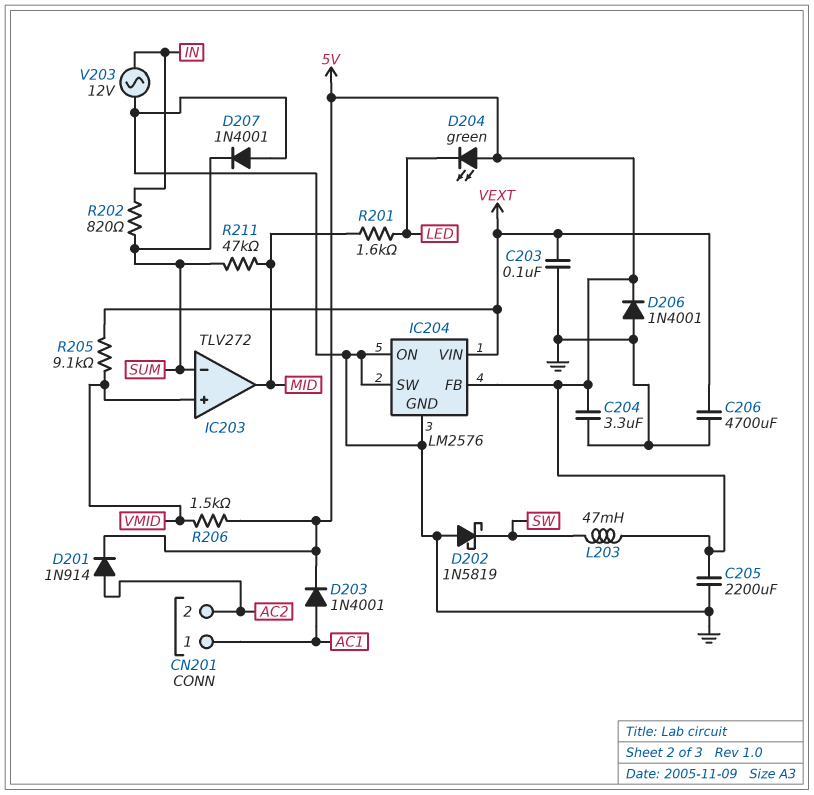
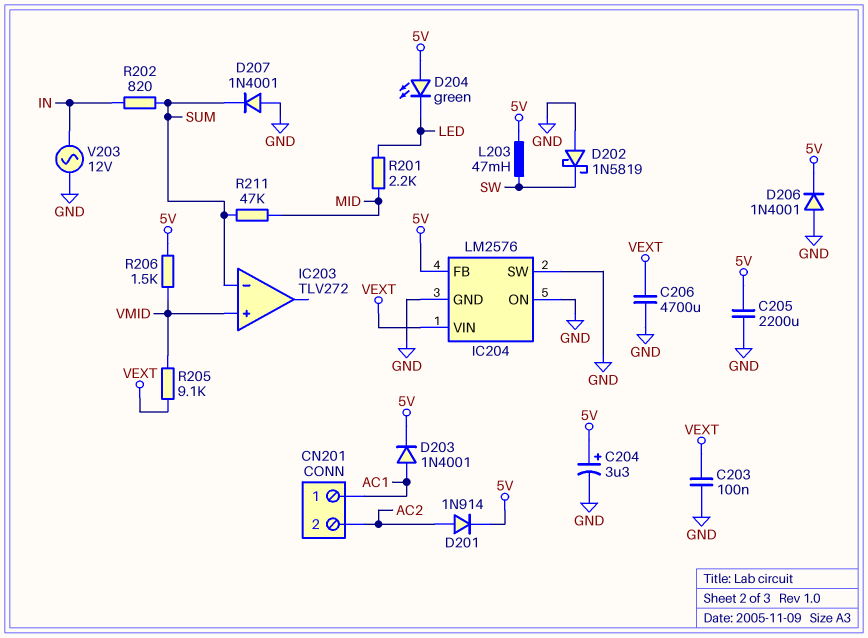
C204: 3.3uF (5V, GND) -> 3.3uF (plus 5V, minus GND)
IC203 pin out: MID -> none
R201: 1.6k (LED, MID) -> 2.2k (LED, MID)

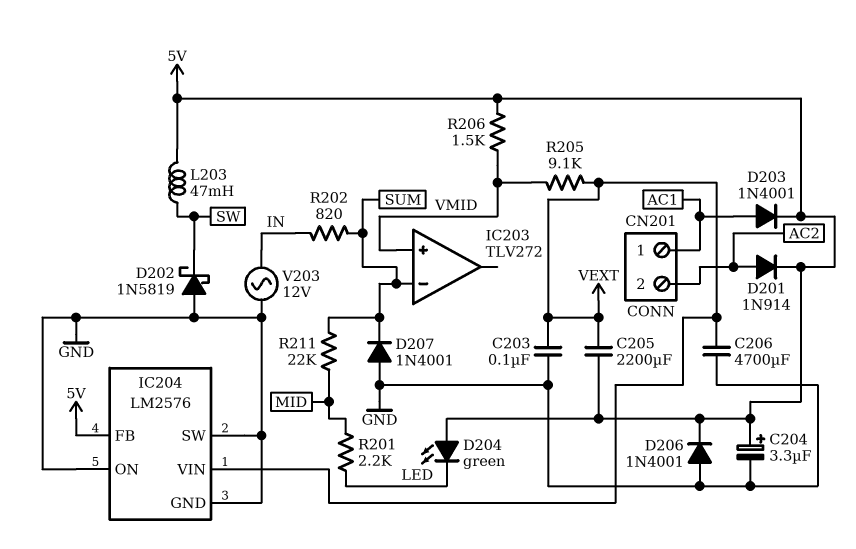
C205: 2200uF (5V, GND) -> 2200uF (5V, VEXT)
R211: 47k (MID, SUM) -> 22k (MID, SUM)

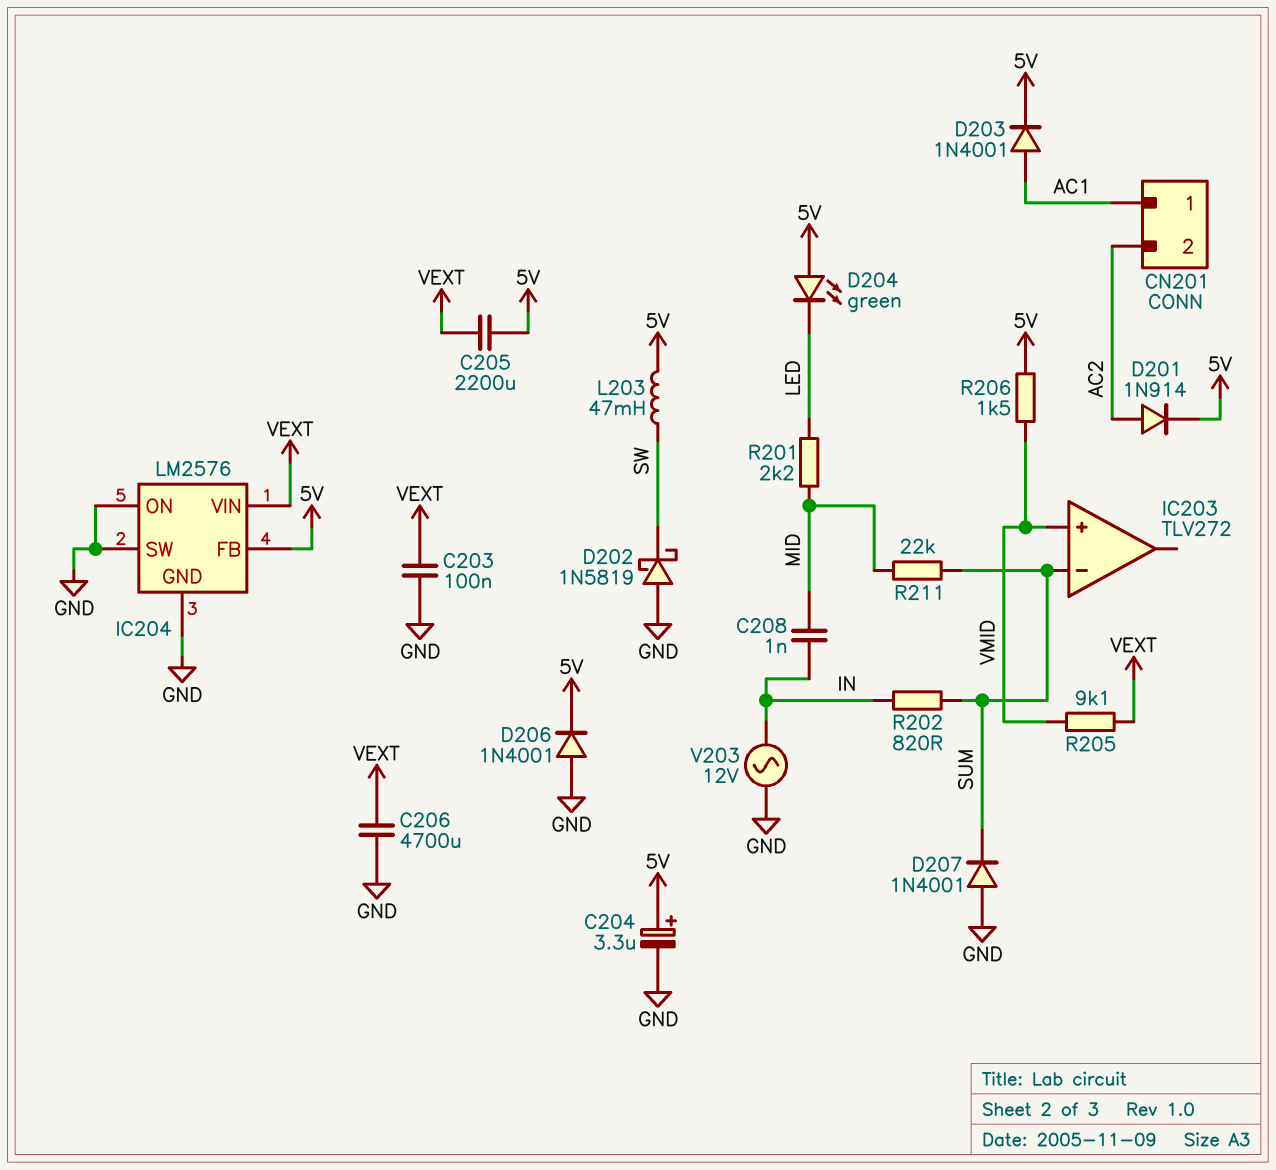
C208: none -> 1nF (IN, MID)

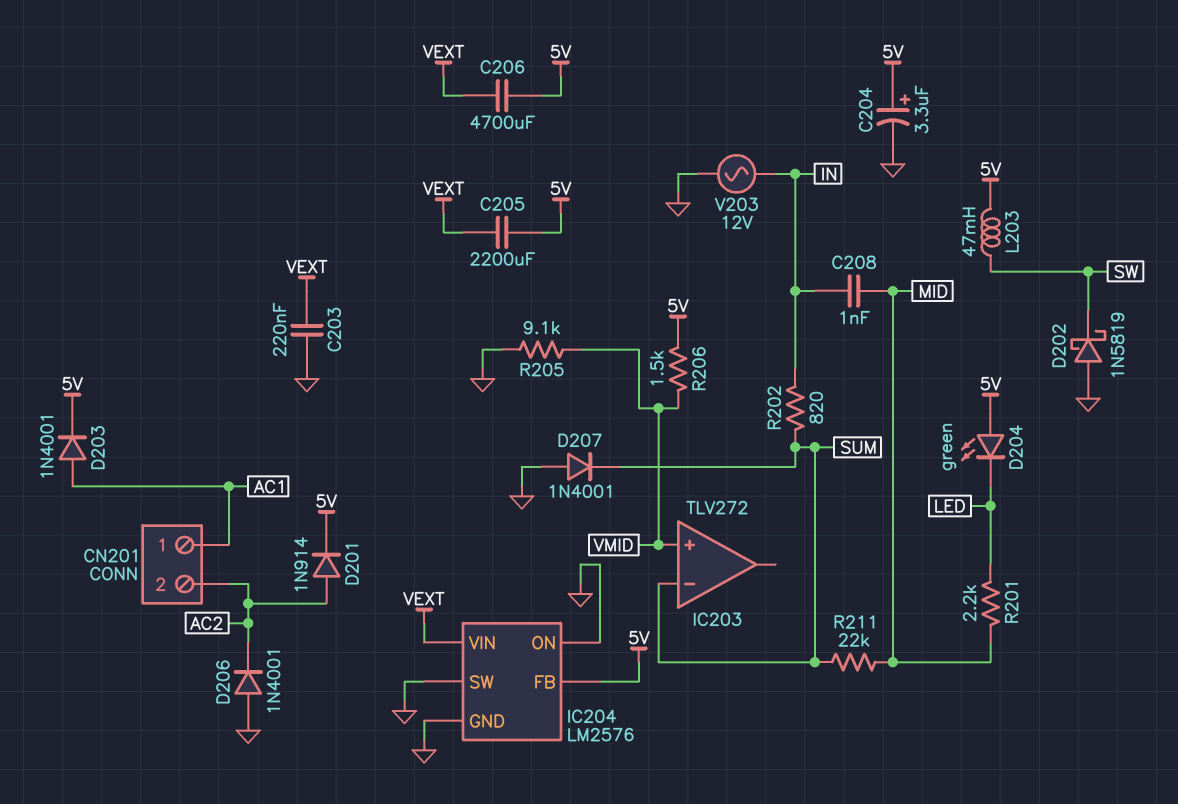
C203: 100nF (GND, VEXT) -> 220nF (GND, VEXT)
C206: 4700uF (GND, VEXT) -> 4700uF (5V, VEXT)
D206: diode 1N4001 (A GND, K 5V) -> diode 1N4001 (A GND, K AC2)
R205: 9.1k (VEXT, VMID) -> 9.1k (GND, VMID)

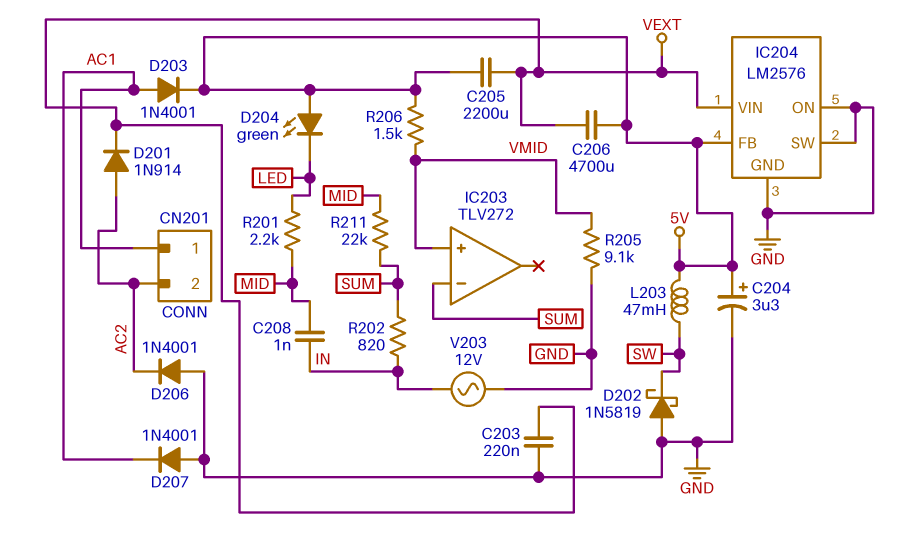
D201: diode 1N914 (A AC2, K 5V) -> diode 1N914 (A AC2, K VEXT)
D207: diode 1N4001 (A GND, K SUM) -> diode 1N4001 (A GND, K AC1)

